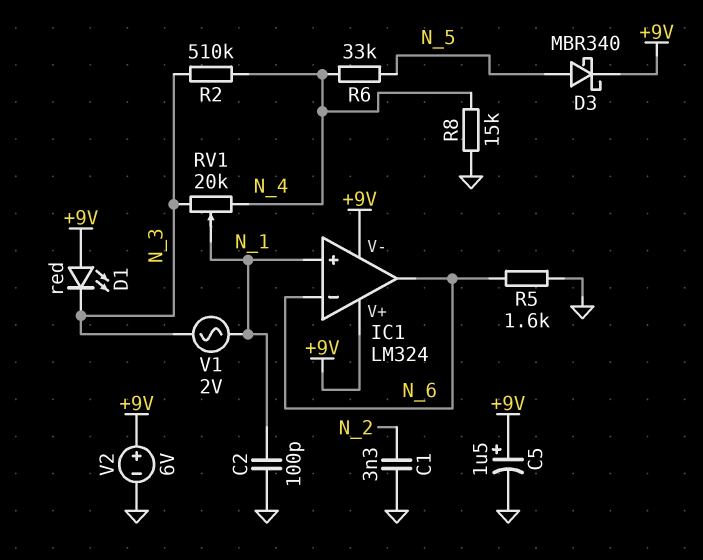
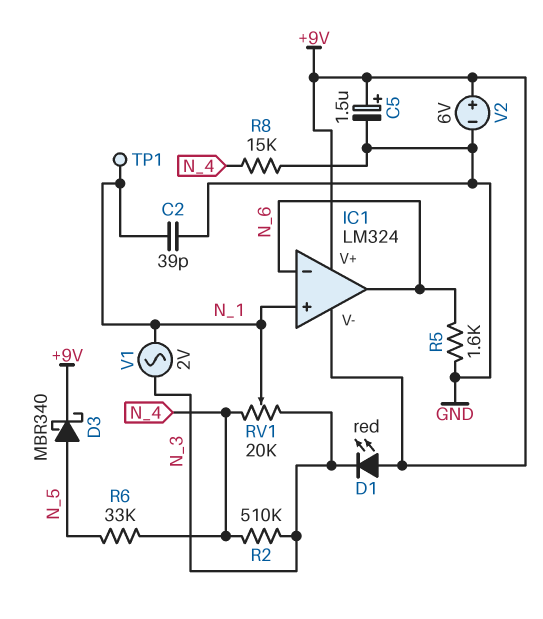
C1: 3.3nF (GND, N_2) -> none
C2: 100pF (GND, N_1) -> 39pF (GND, N_1)
TP1: none -> test point (N_1)

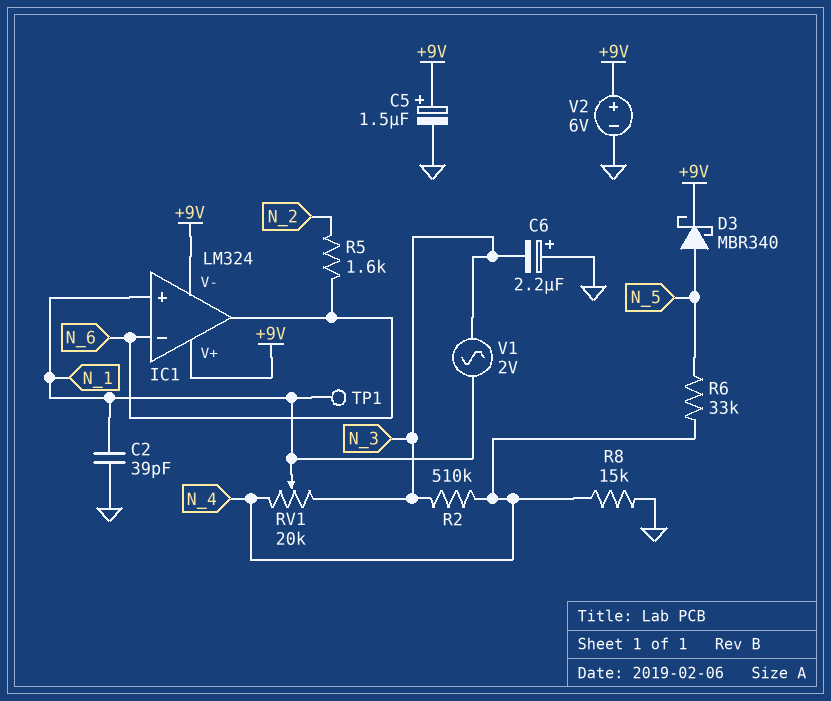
C6: none -> 2.2uF (plus GND, minus N_3)
D1: LED red (A +9V, K N_3) -> none
R5: 1.6k (GND, N_6) -> 1.6k (N_2, N_6)

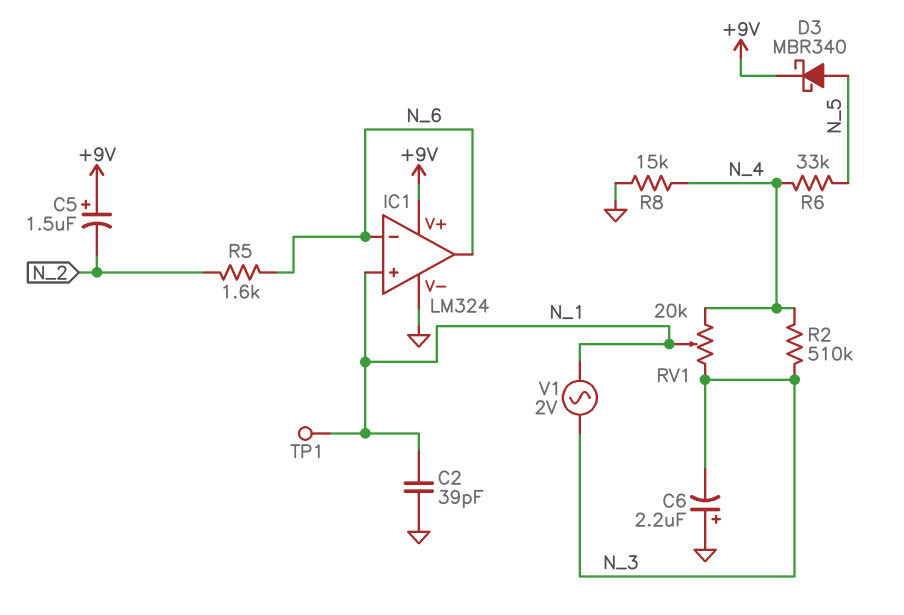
C5: 1.5uF (plus +9V, minus GND) -> 1.5uF (plus +9V, minus N_2)
IC1 pin V-: +9V -> GND
V2: 6V (plus +9V, minus GND) -> none

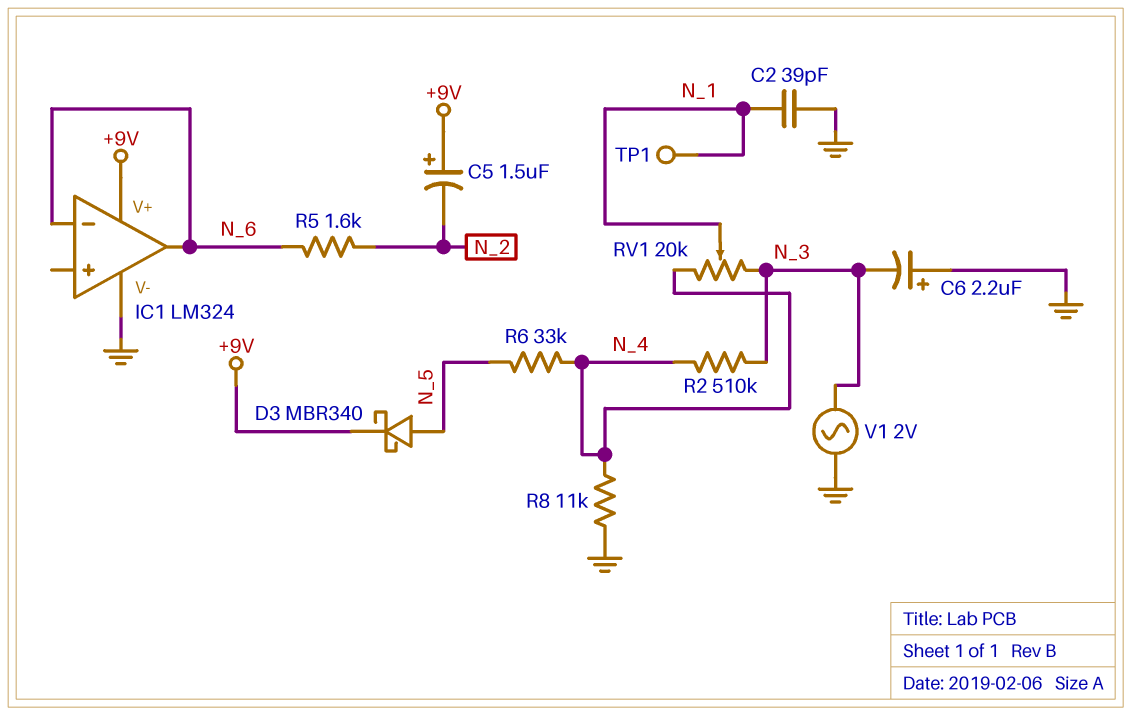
IC1 pin in+: N_1 -> none
R8: 15k (GND, N_4) -> 11k (GND, N_4)
V1: AC 2V (N_1, N_3) -> AC 2V (GND, N_3)

